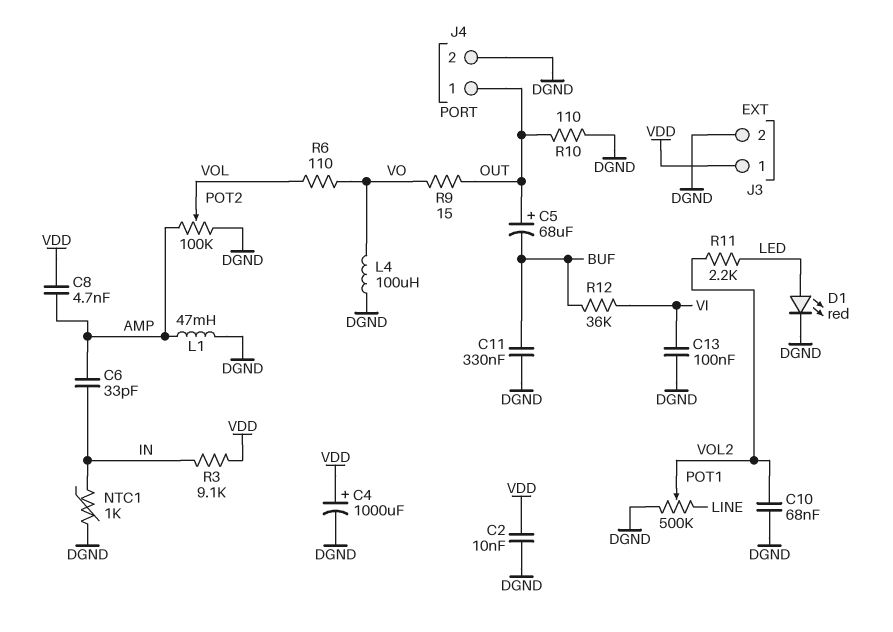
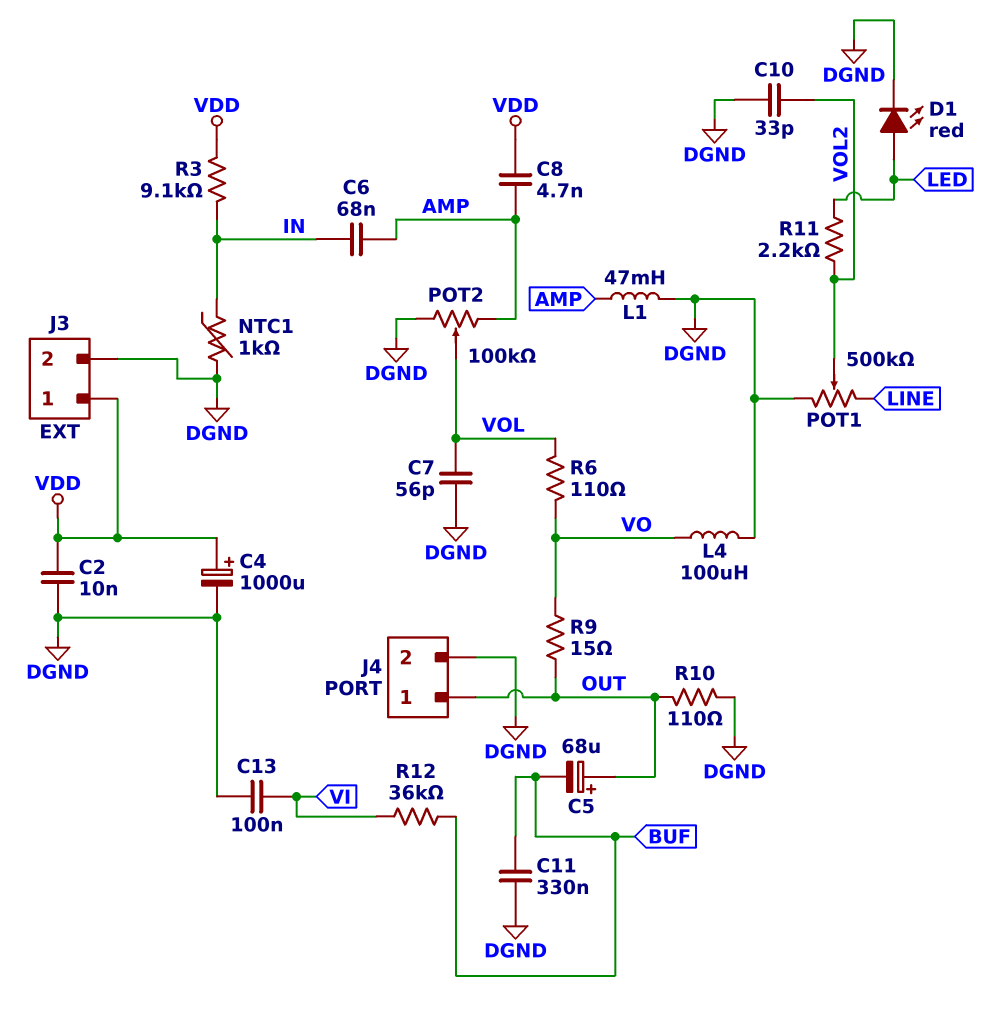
C6: 33pF (AMP, IN) -> 68nF (AMP, IN)
C7: none -> 56pF (DGND, VOL)
C10: 68nF (DGND, VOL2) -> 33pF (DGND, VOL2)

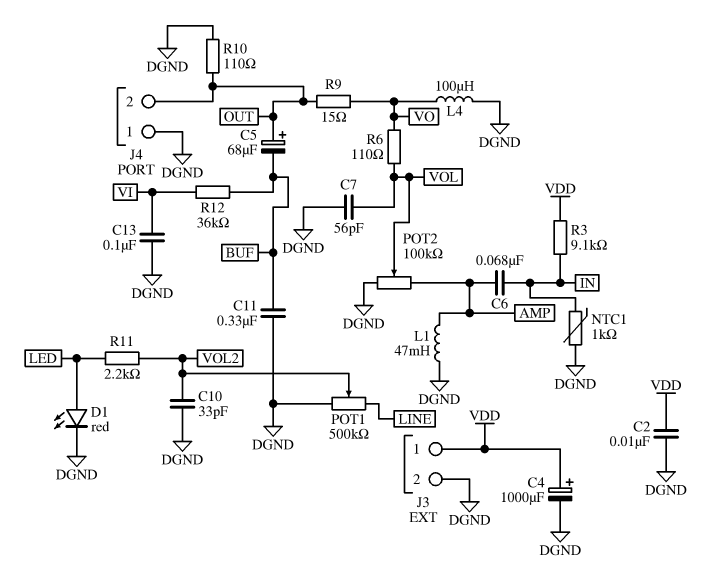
C8: 4.7nF (AMP, VDD) -> none
J4 pin 1: OUT -> DGND
J4 pin 2: DGND -> OUT

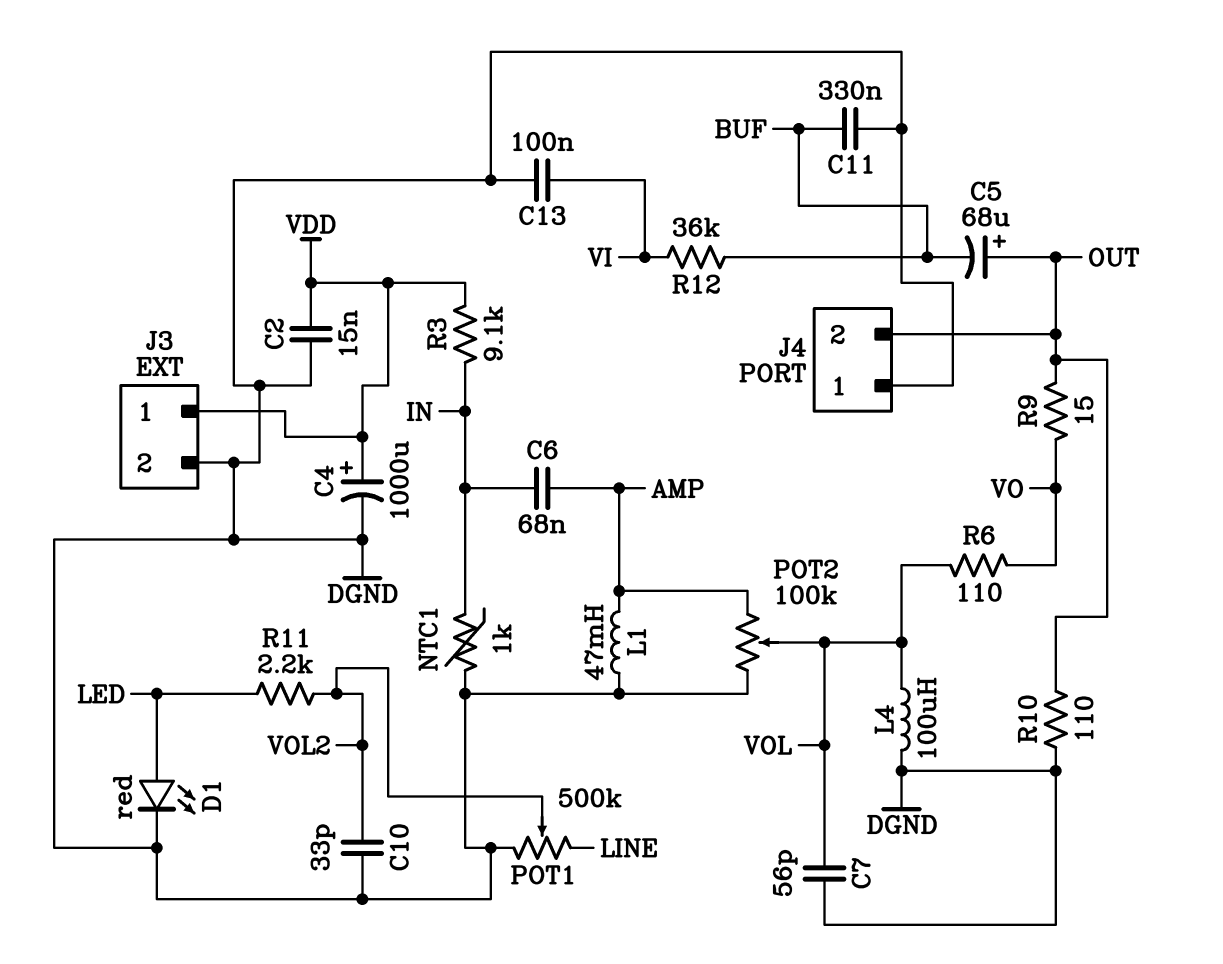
C2: 10nF (DGND, VDD) -> 15nF (DGND, VDD)
L4: 100uH (DGND, VO) -> 100uH (DGND, VOL)

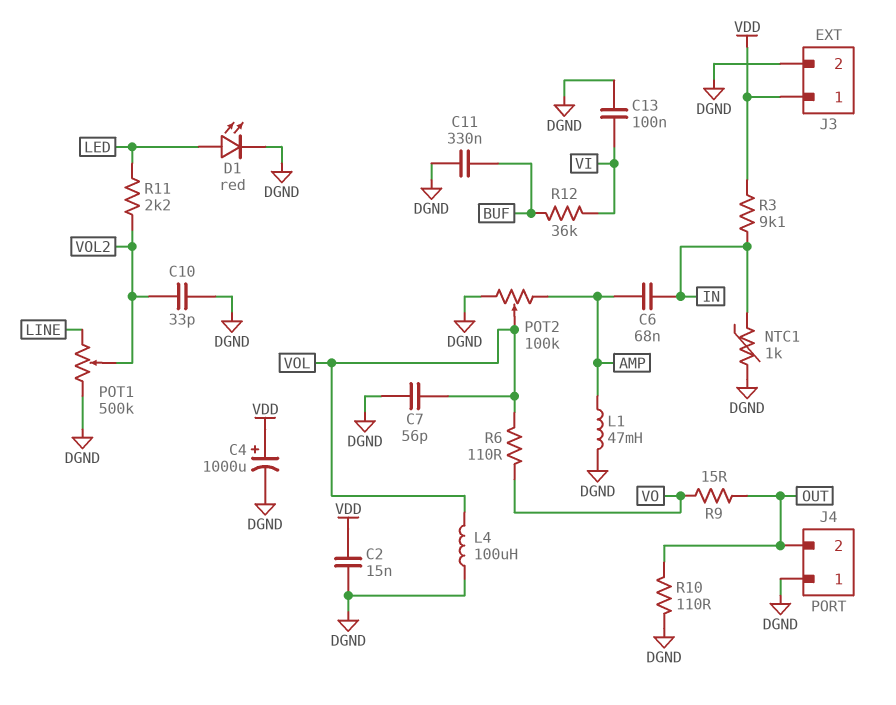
C5: 68uF (plus OUT, minus BUF) -> none

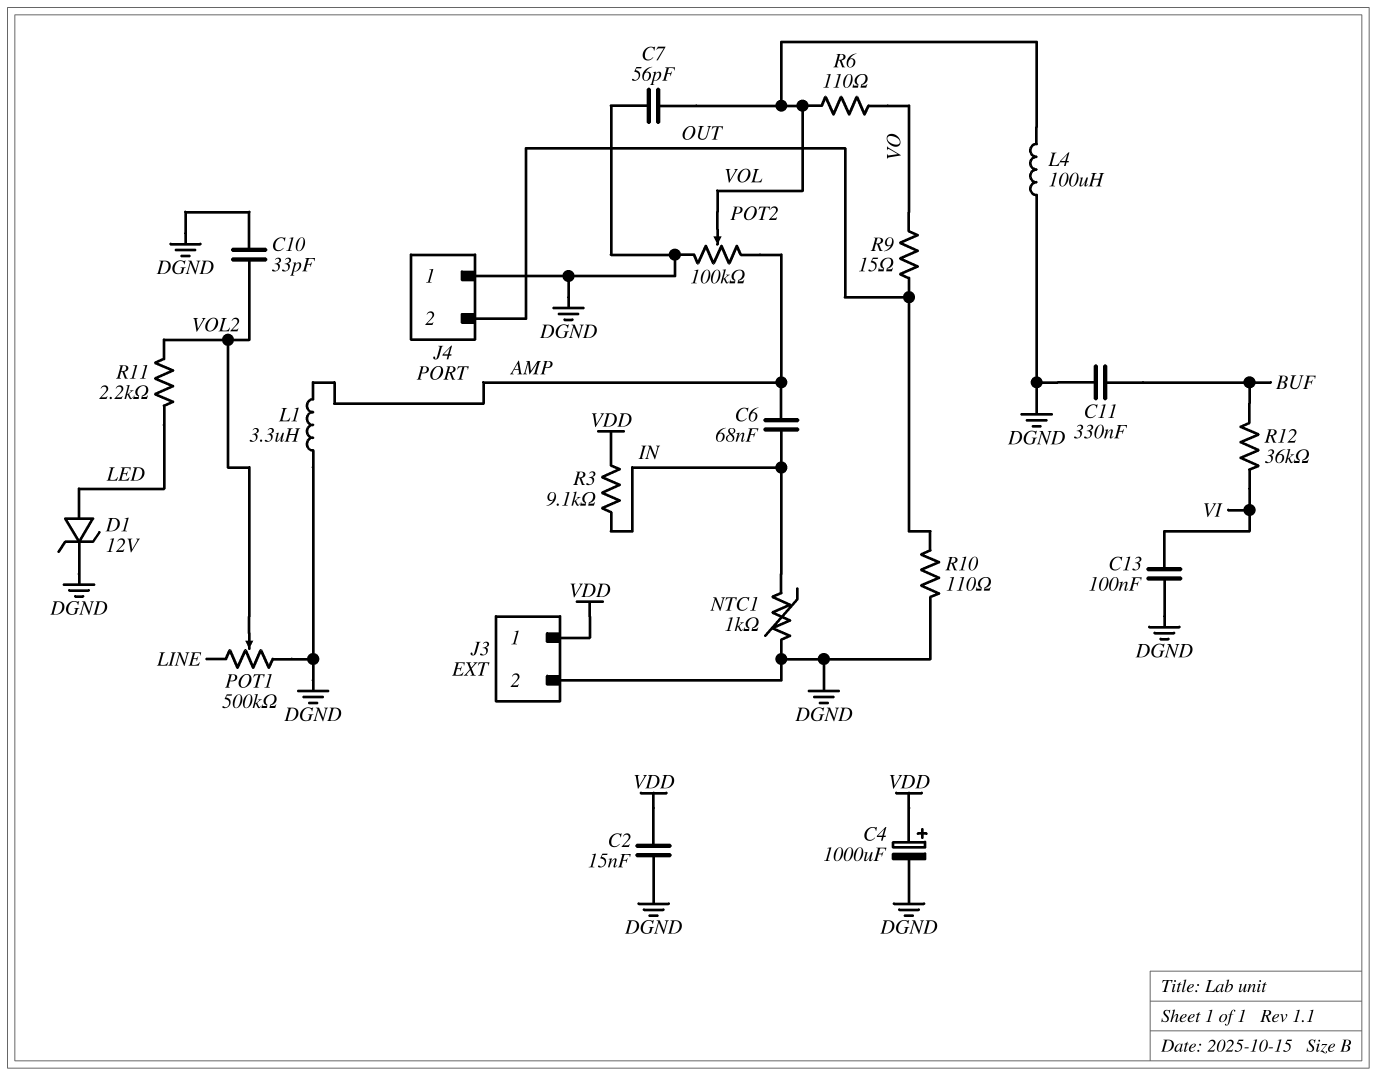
D1: LED red (A LED, K DGND) -> zener 12V (A LED, K DGND)
L1: 47mH (AMP, DGND) -> 3.3uH (AMP, DGND)

